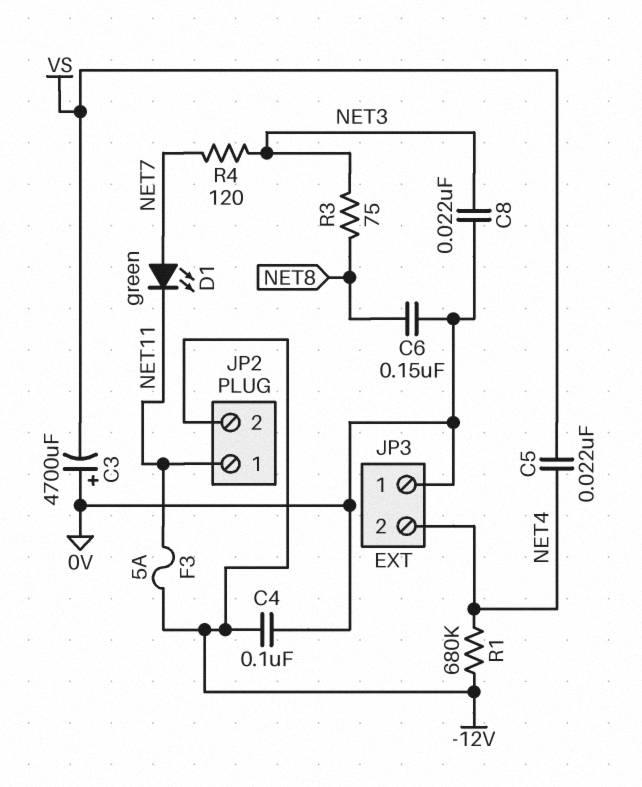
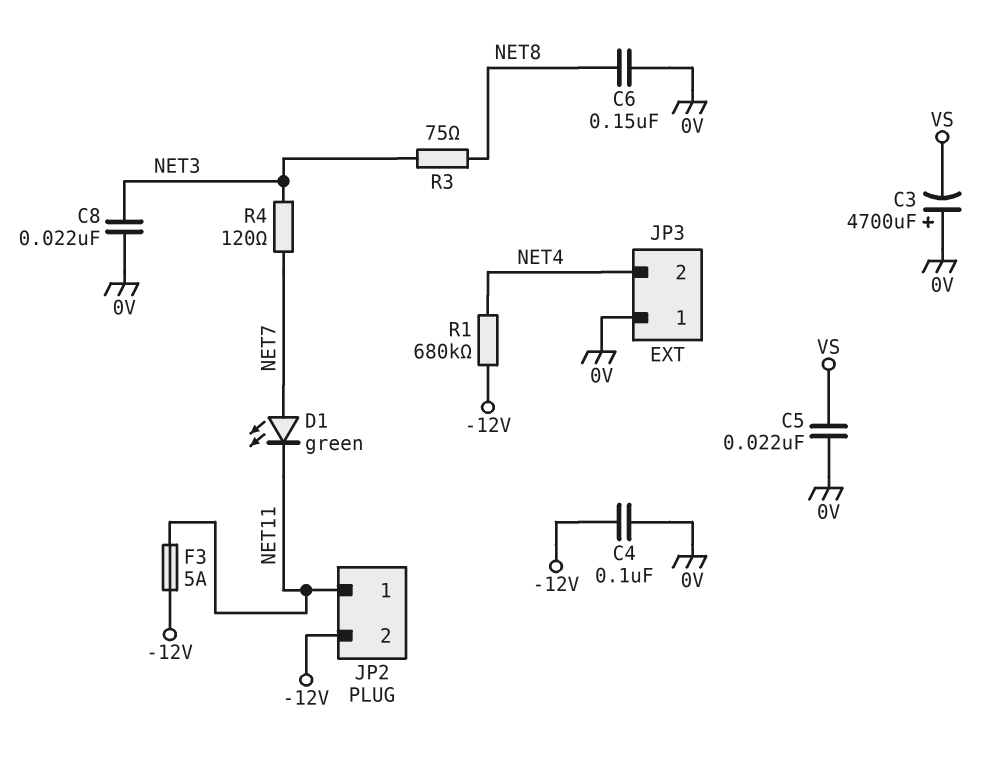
C5: 22nF (NET4, VS) -> 22nF (0V, VS)

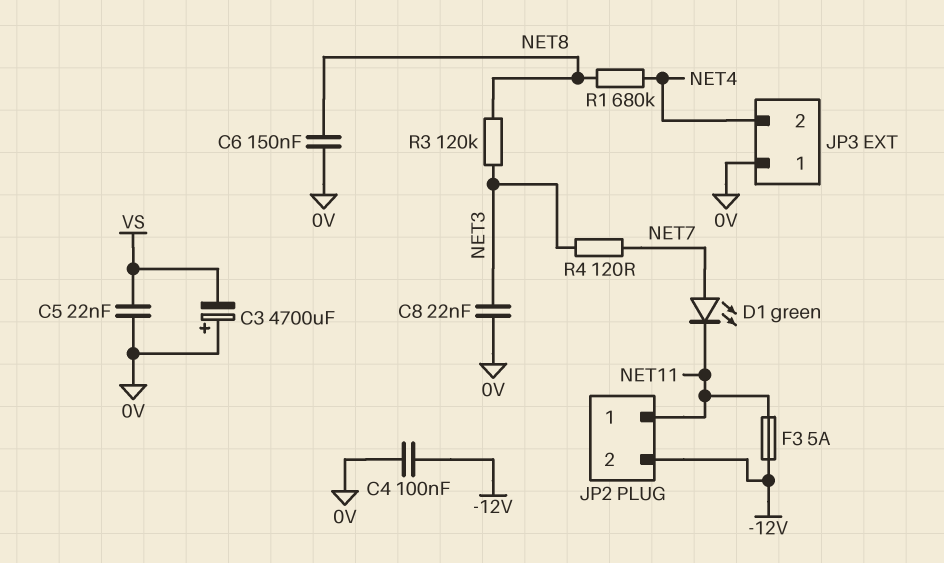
R1: 680k (-12V, NET4) -> 680k (NET4, NET8)
R3: 75 (NET3, NET8) -> 120k (NET3, NET8)

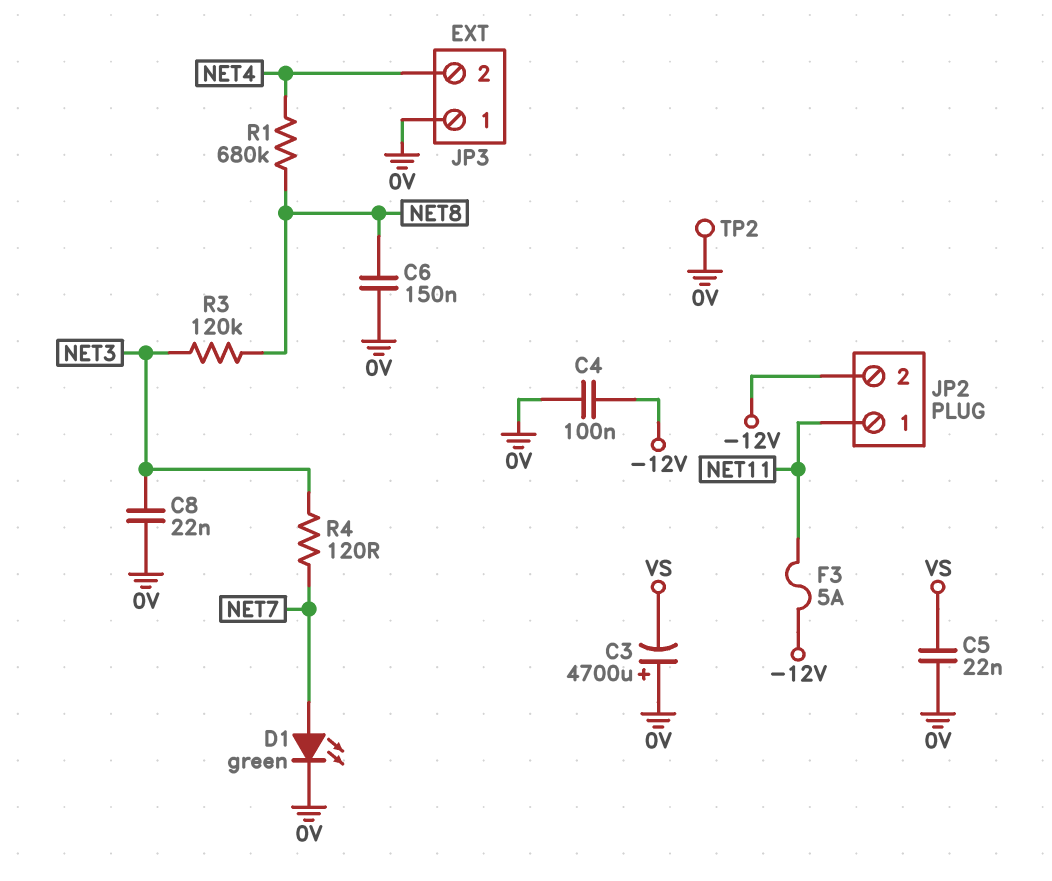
D1: LED green (A NET7, K NET11) -> LED green (A NET7, K 0V)
TP2: none -> test point (0V)

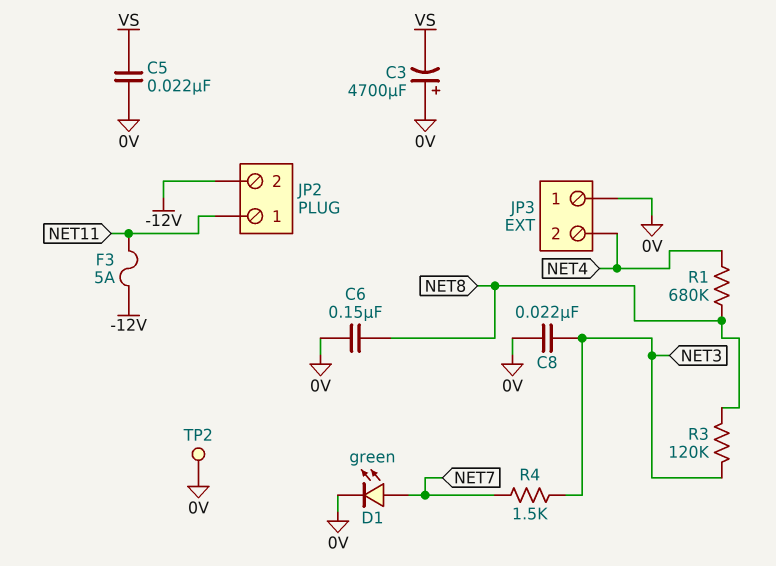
C4: 100nF (-12V, 0V) -> none
R4: 120 (NET3, NET7) -> 1.5k (NET3, NET7)

